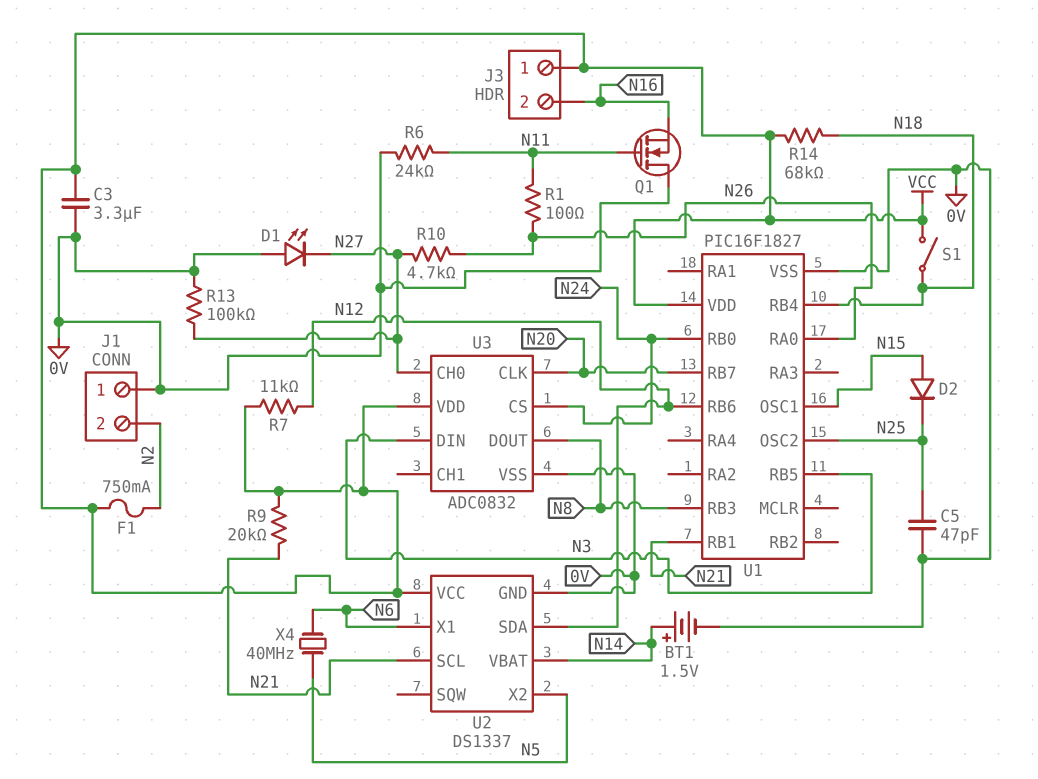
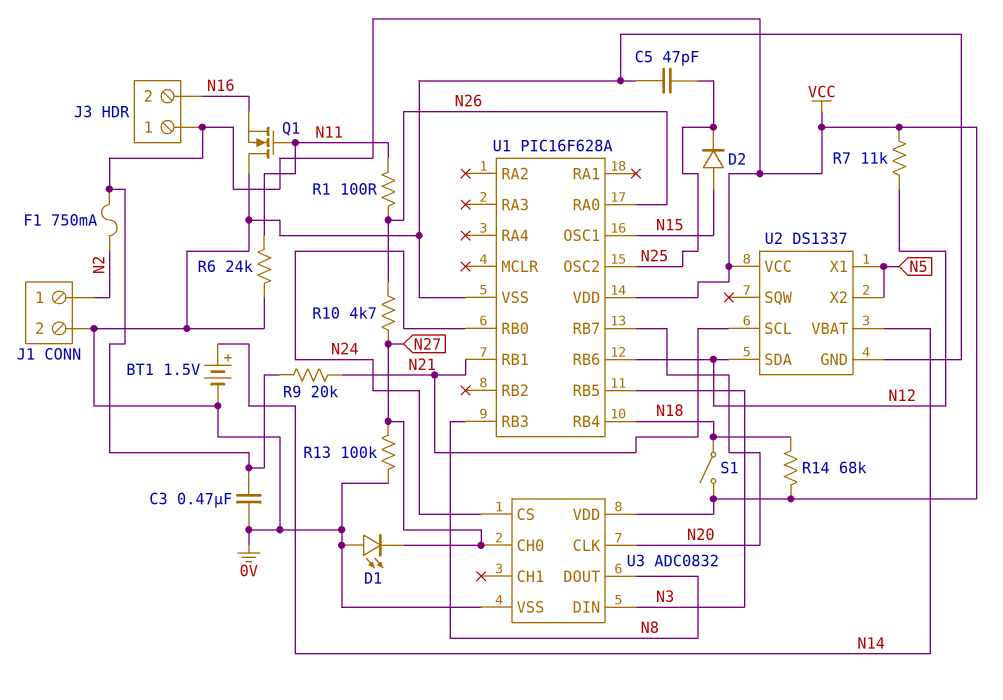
C3: 3.3uF (0V, VCC) -> 470nF (0V, VCC)
J1 pin 1: 0V -> N2
J1 pin 2: N2 -> 0V
U1: PIC16F1827 -> PIC16F628A
U2 pin X1: N6 -> N5
X4: 40MHz (N5, N6) -> none

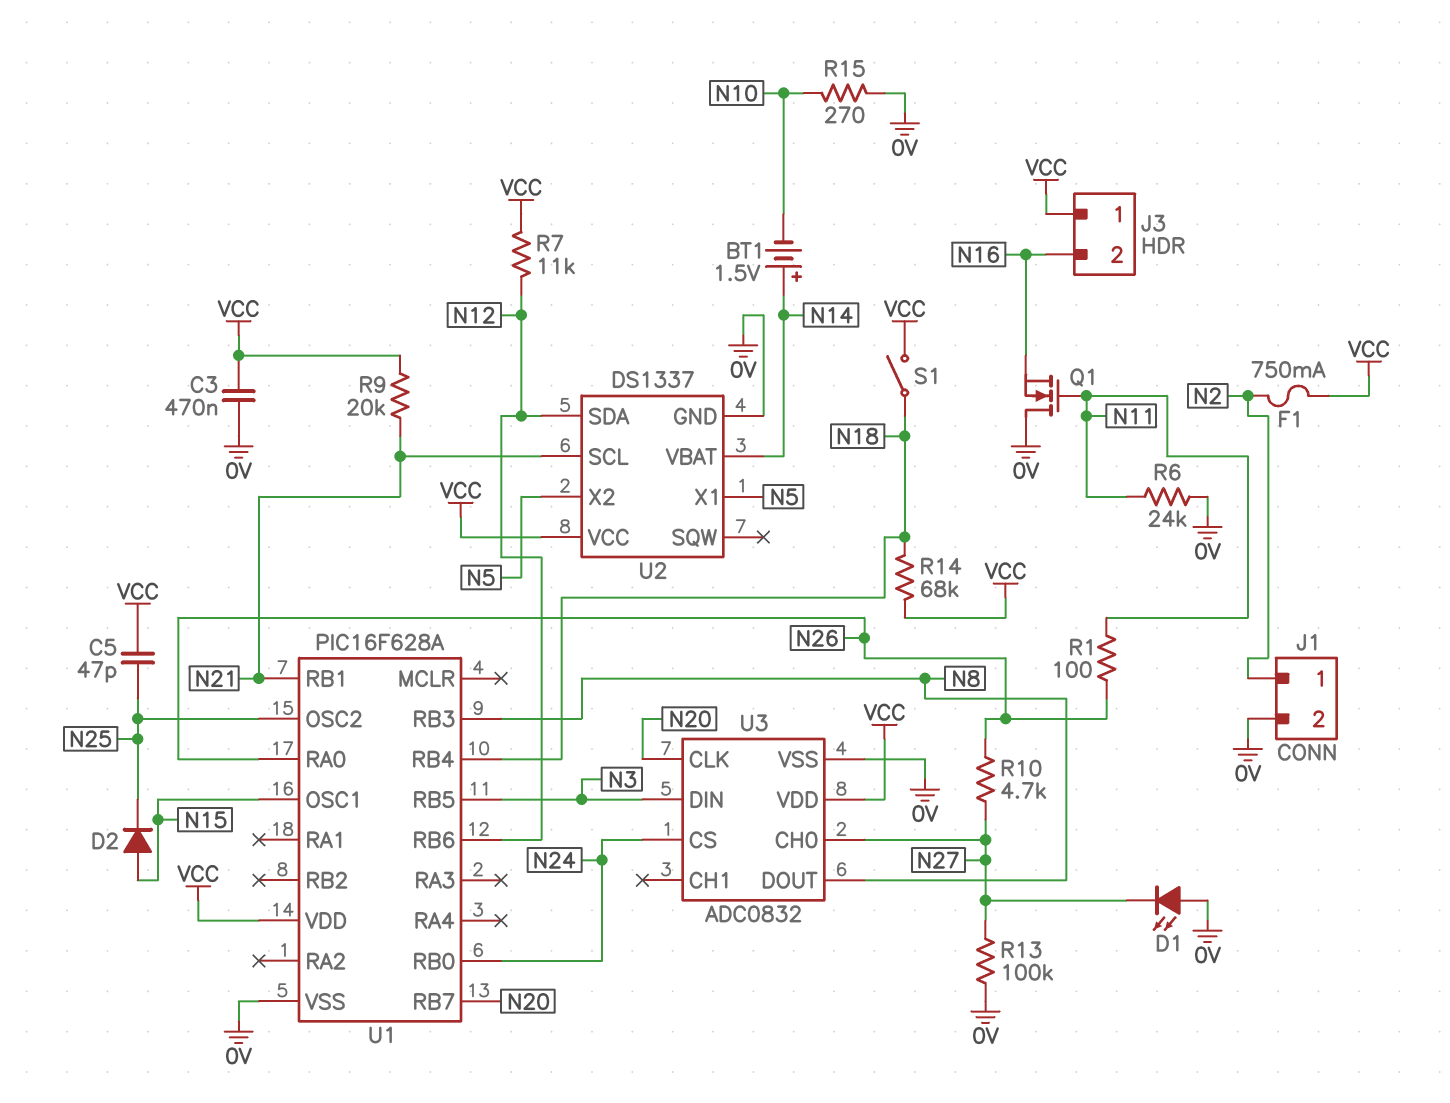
BT1: 1.5V (plus N14, minus 0V) -> 1.5V (plus N14, minus N10)
C5: 47pF (0V, N25) -> 47pF (N25, VCC)
R15: none -> 270 (0V, N10)

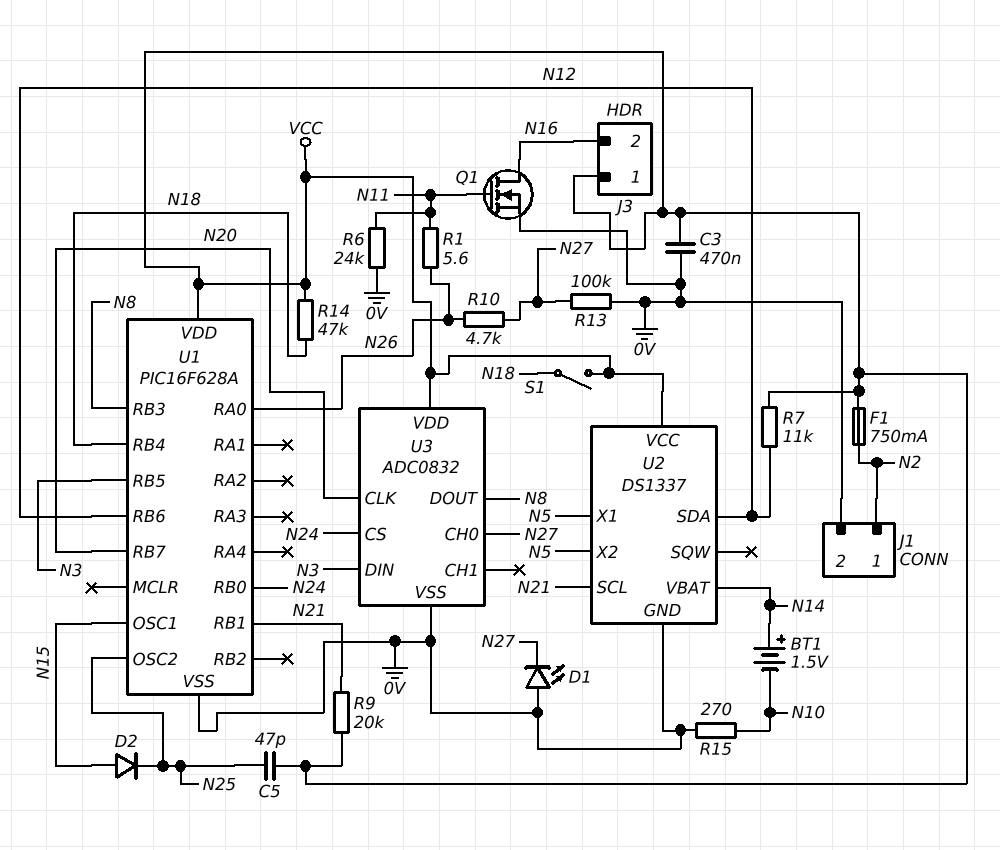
Q1: NMOS (G N11, D 0V, S N16) -> NMOS (G N11, D N16, S 0V)
R1: 100 (N11, N26) -> 5.6 (N11, N26)
R14: 68k (N18, VCC) -> 47k (N18, VCC)

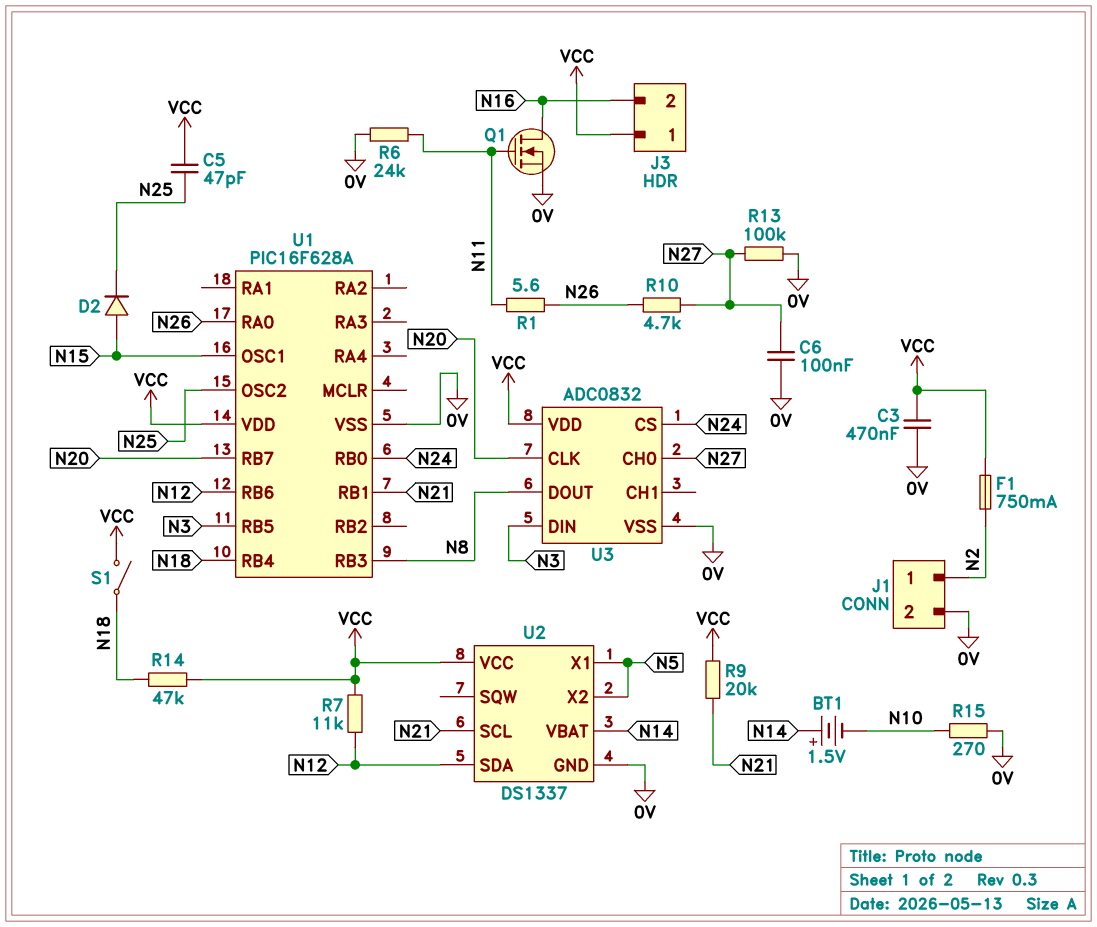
C6: none -> 100nF (0V, N27)
D1: LED (A 0V, K N27) -> none

